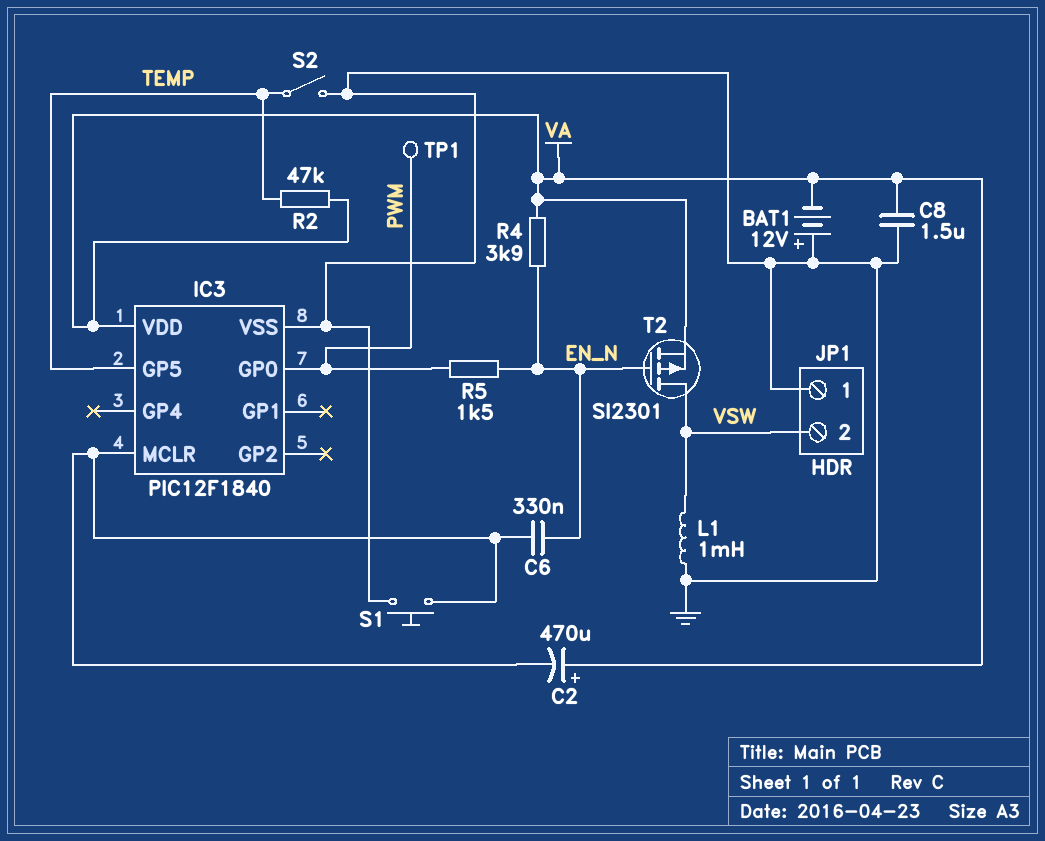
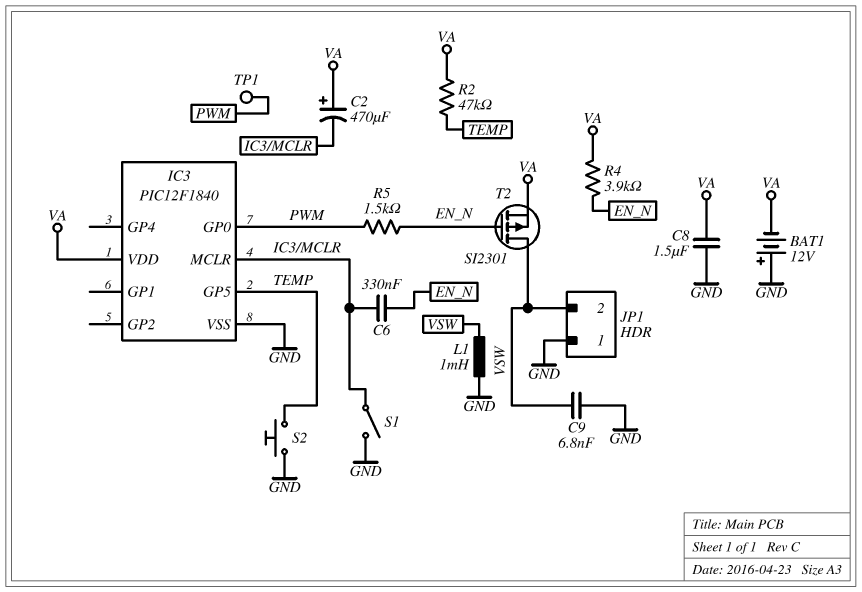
C9: none -> 6.8nF (GND, VSW)
S1: button (GND, IC3/MCLR) -> switch (GND, IC3/MCLR)
S2: switch (GND, TEMP) -> button (GND, TEMP)

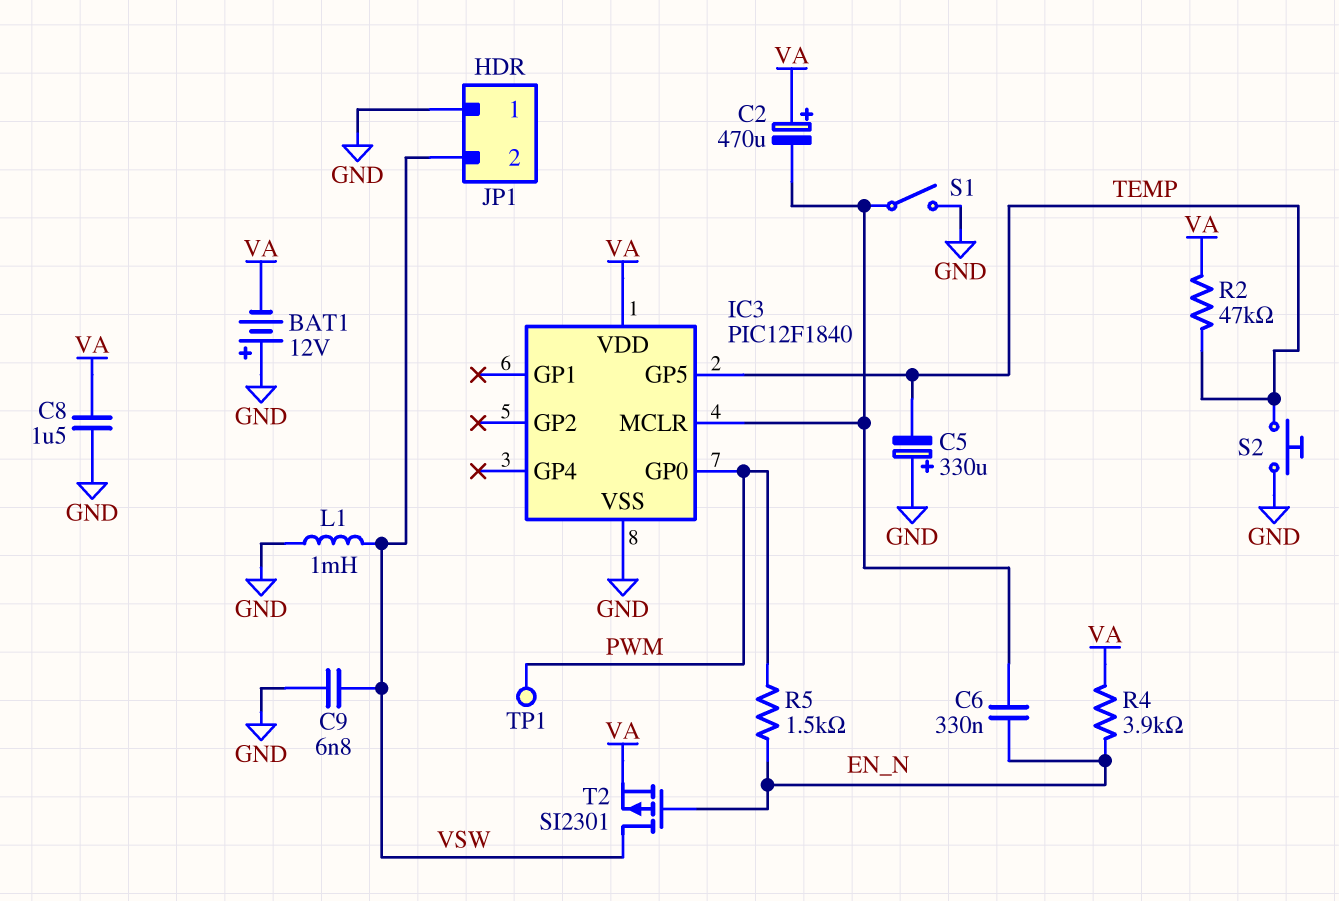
C5: none -> 330uF (plus GND, minus TEMP)

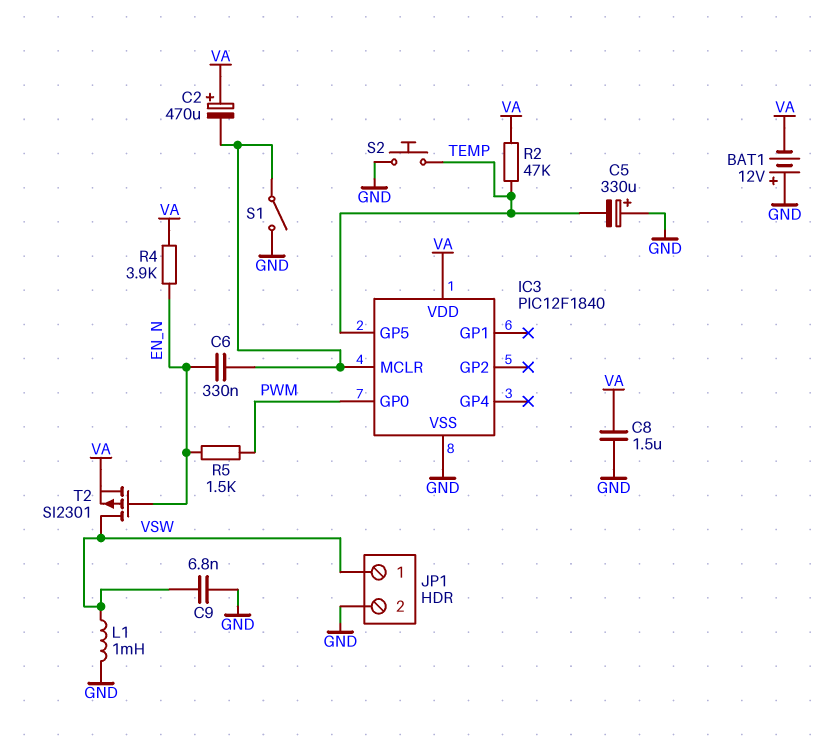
JP1 pin 1: GND -> VSW
JP1 pin 2: VSW -> GND
TP1: test point (PWM) -> none

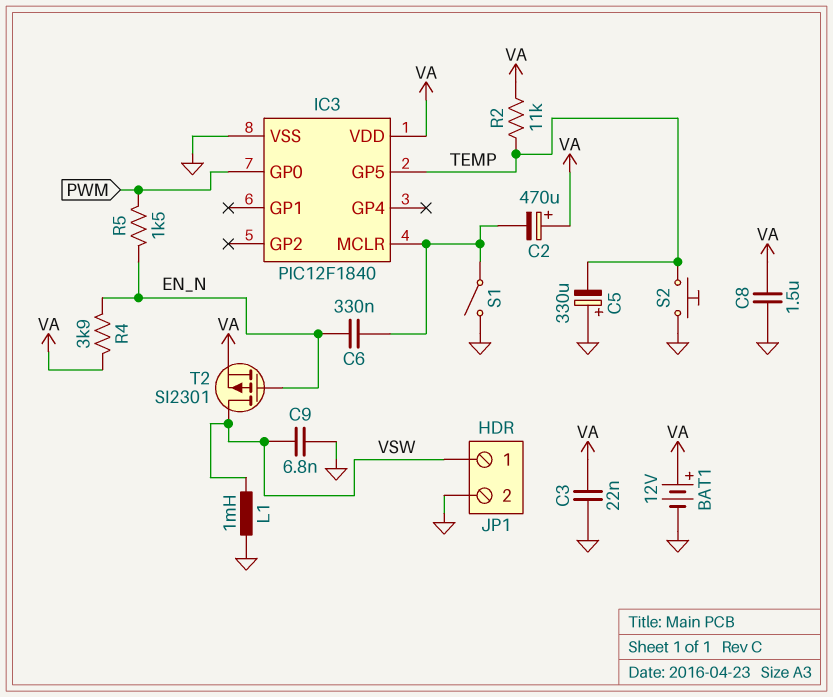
BAT1: 12V (plus GND, minus VA) -> 12V (plus VA, minus GND)
C3: none -> 22nF (GND, VA)
R2: 47k (TEMP, VA) -> 11k (TEMP, VA)

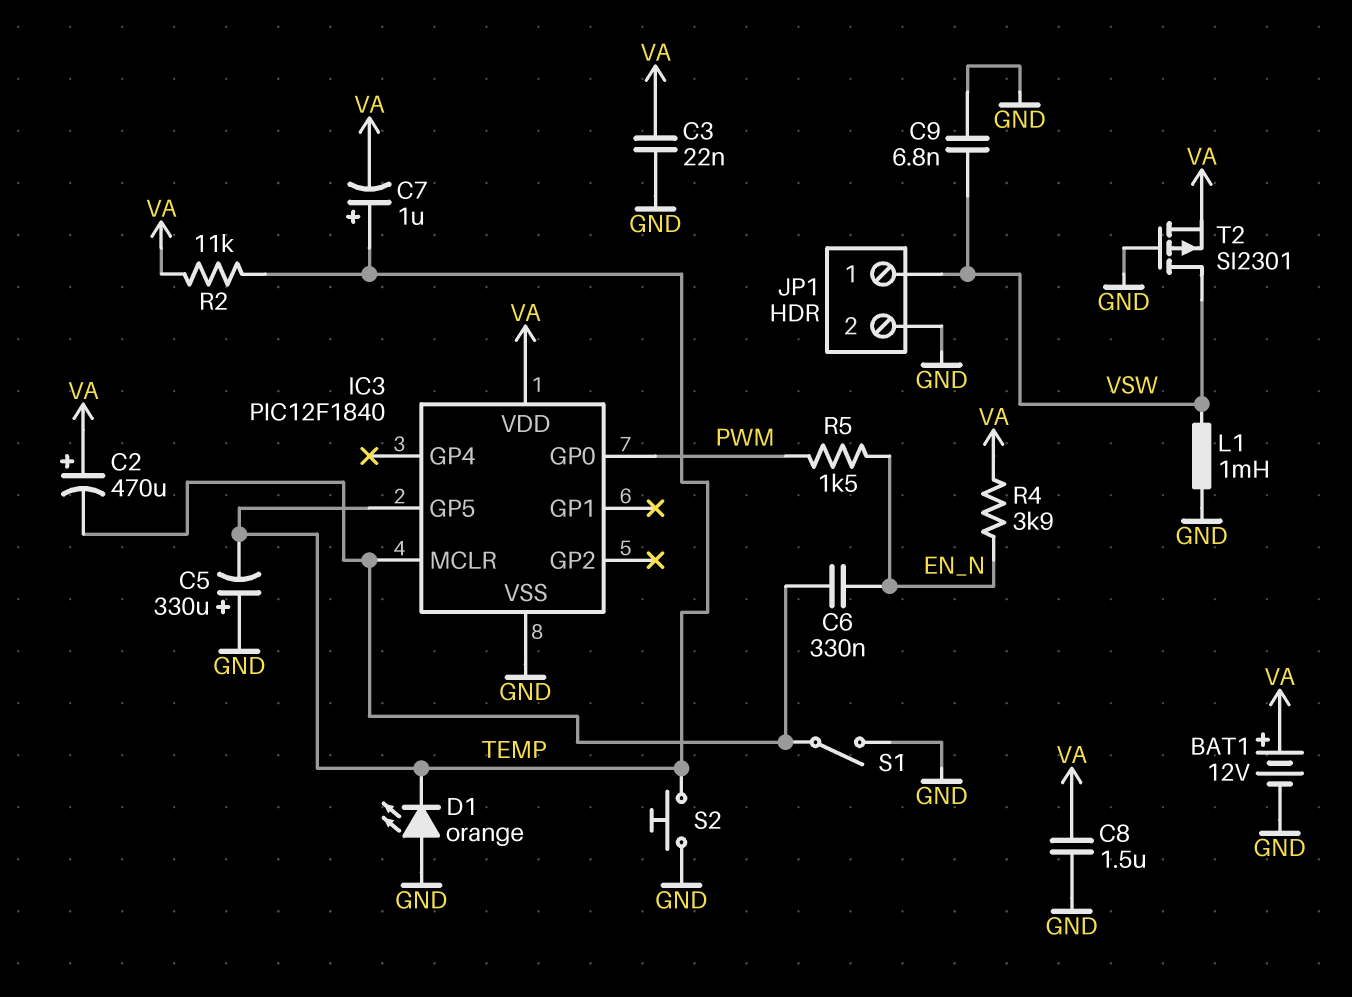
C7: none -> 1uF (plus TEMP, minus VA)
D1: none -> LED orange (A GND, K TEMP)
T2: PMOS SI2301 (G EN_N, D VSW, S VA) -> PMOS SI2301 (G GND, D VSW, S VA)

